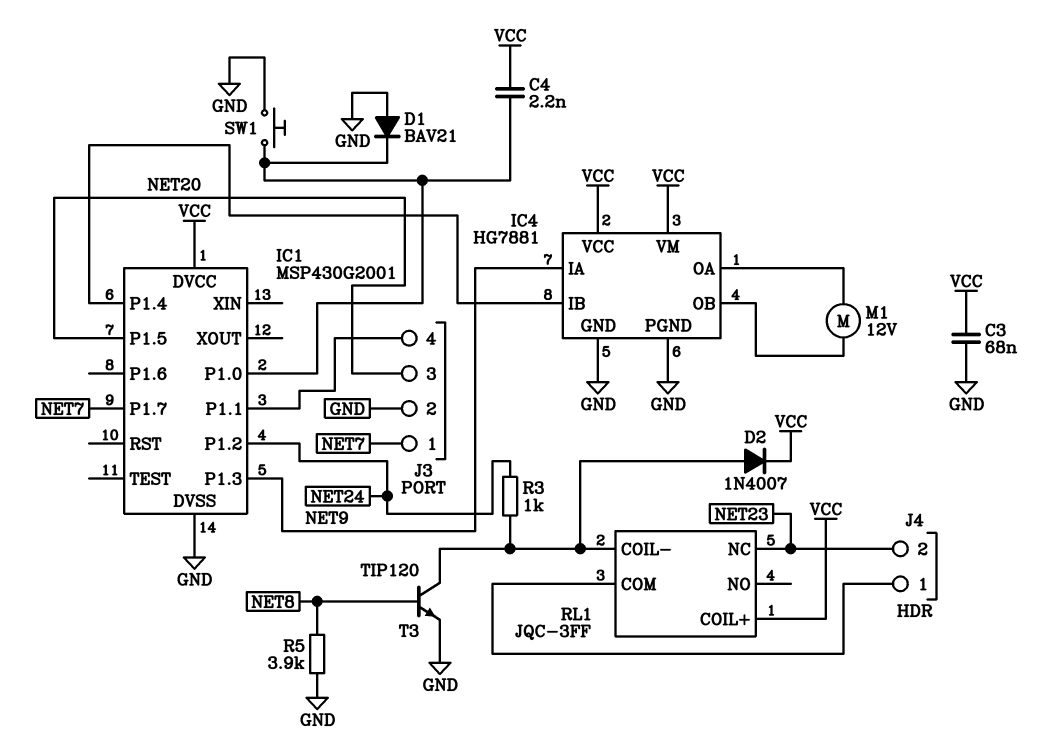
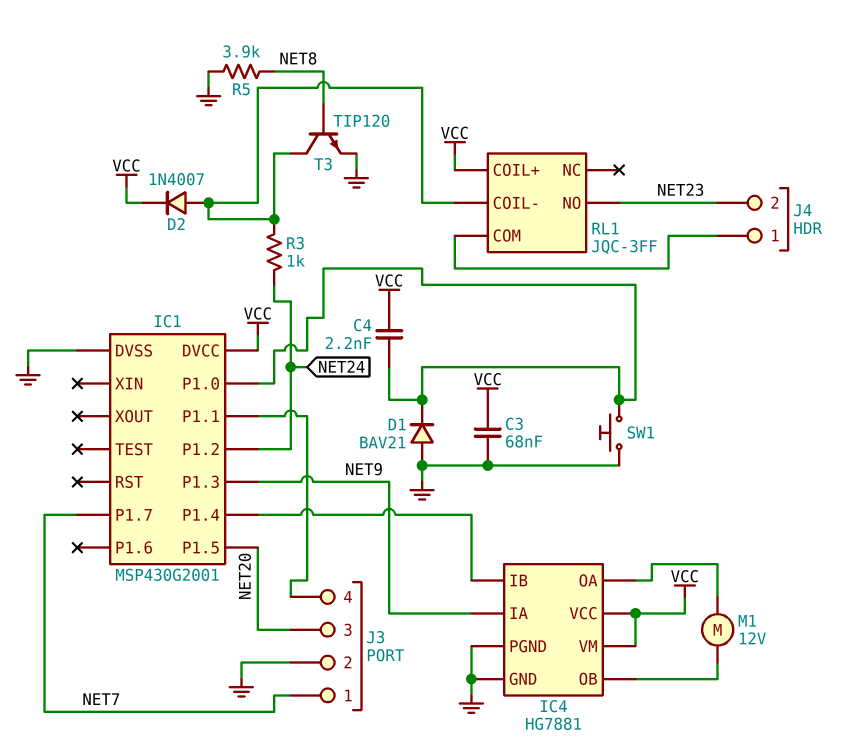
RL1 pin NC: NET23 -> none
RL1 pin NO: none -> NET23

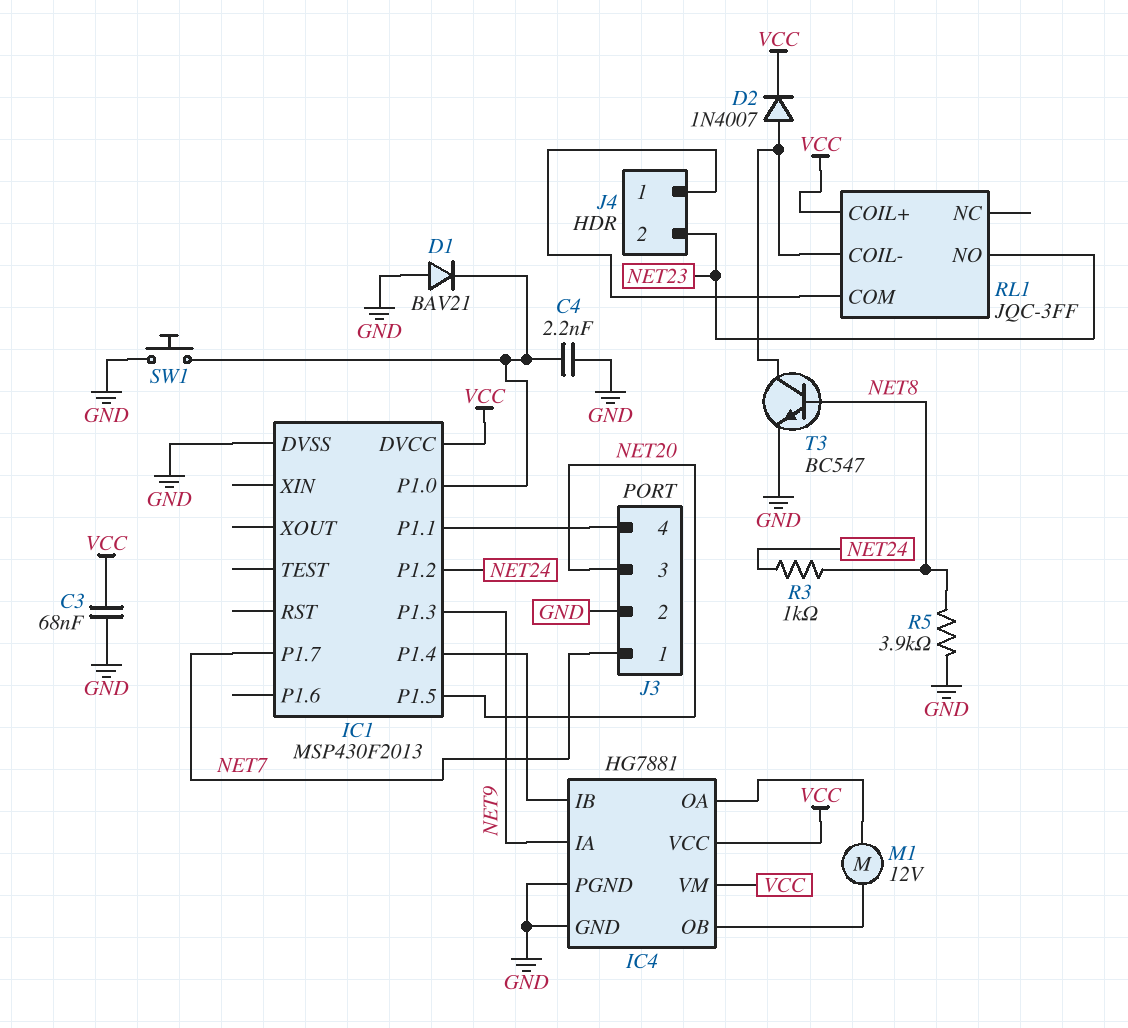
C4: 2.2nF (IC1/P1.0, VCC) -> 2.2nF (GND, IC1/P1.0)
IC1: MSP430G2001 -> MSP430F2013
R3: 1k (NET24, RL1/COIL-) -> 1k (NET8, NET24)
T3: NPN TIP120 (B NET8, C RL1/COIL-, E GND) -> NPN BC547 (B NET8, C RL1/COIL-, E GND)

